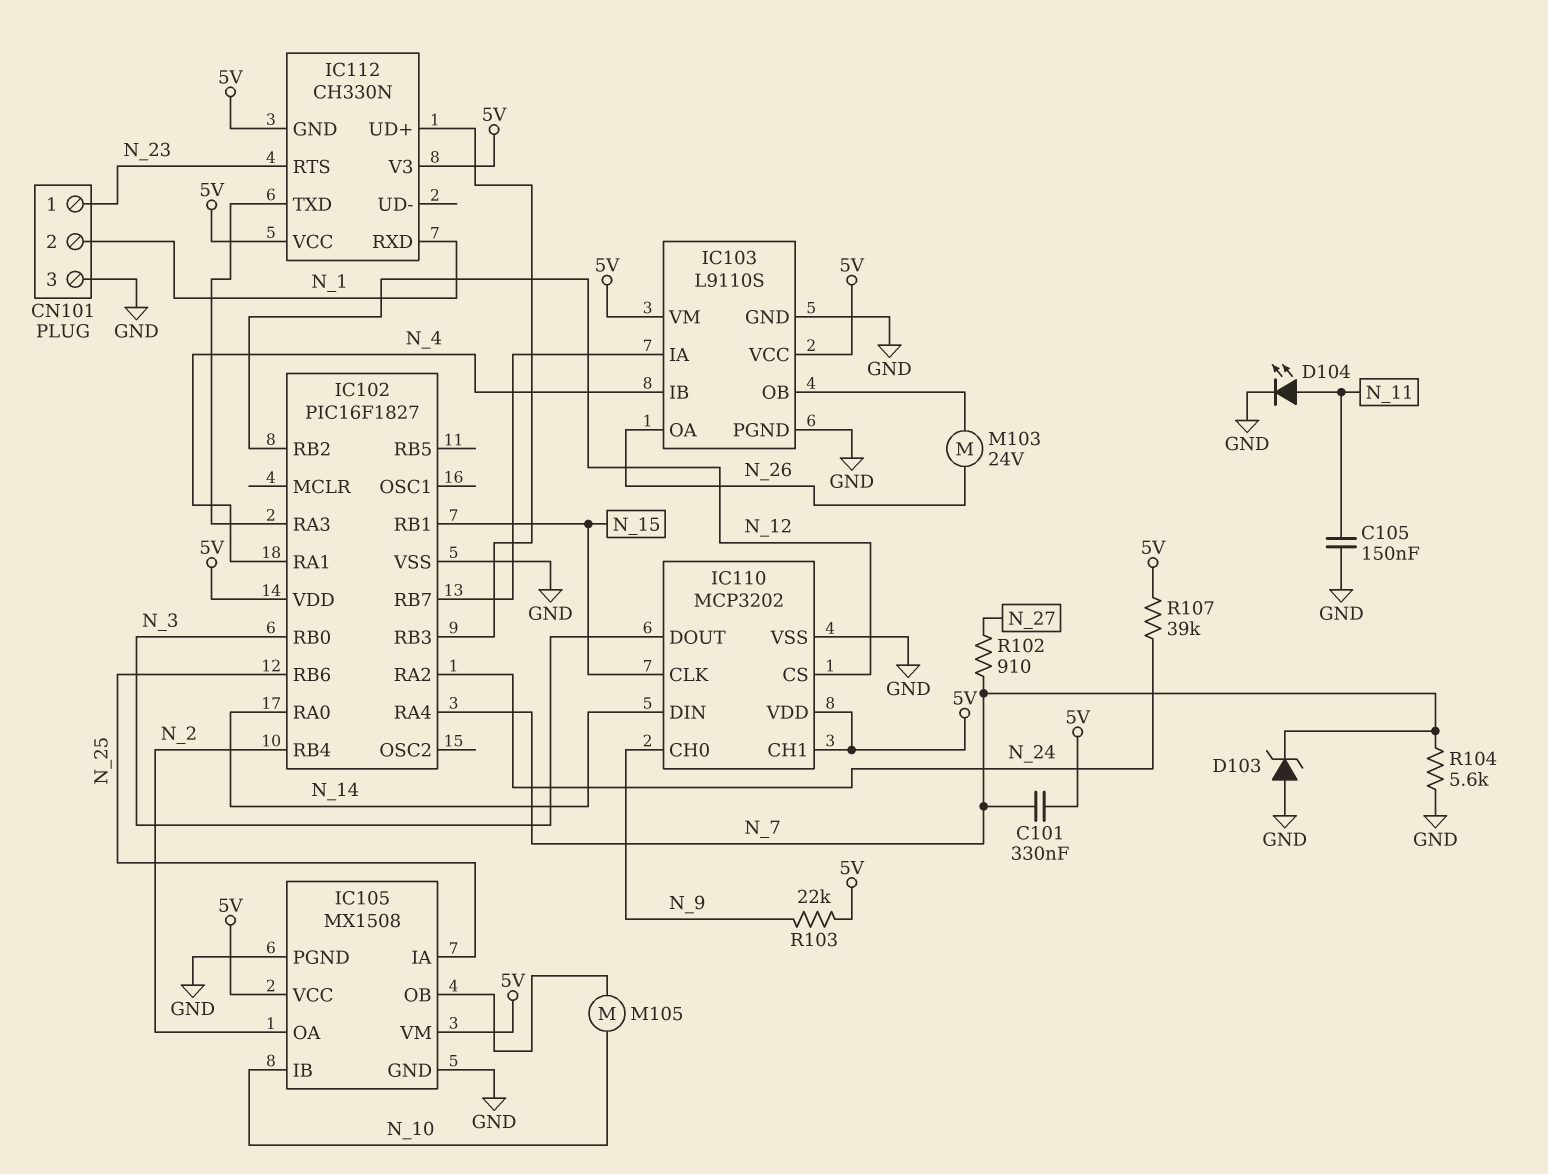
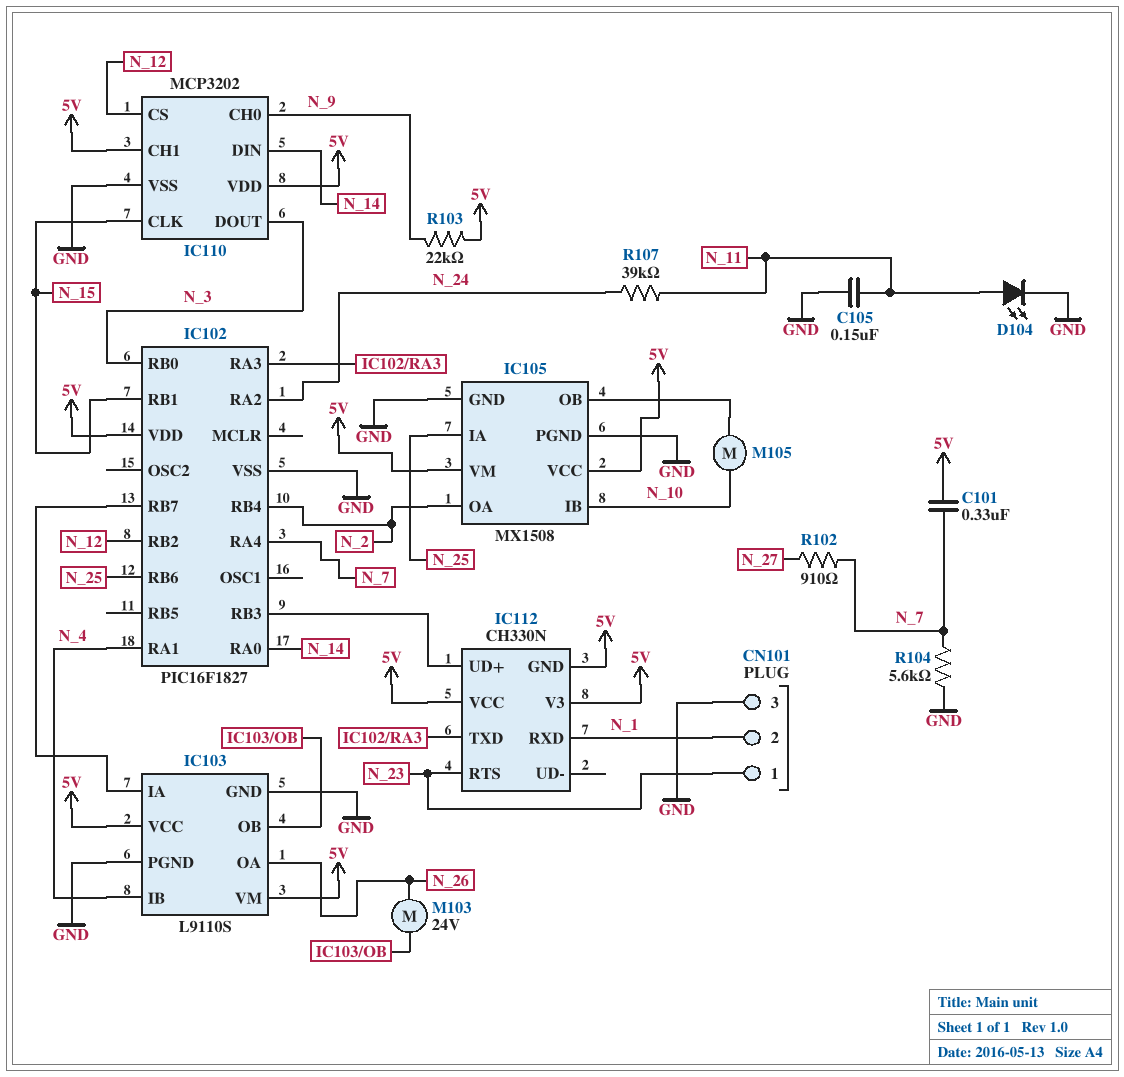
D103: zener (A GND, K N_7) -> none
R107: 39k (5V, N_24) -> 39k (N_11, N_24)

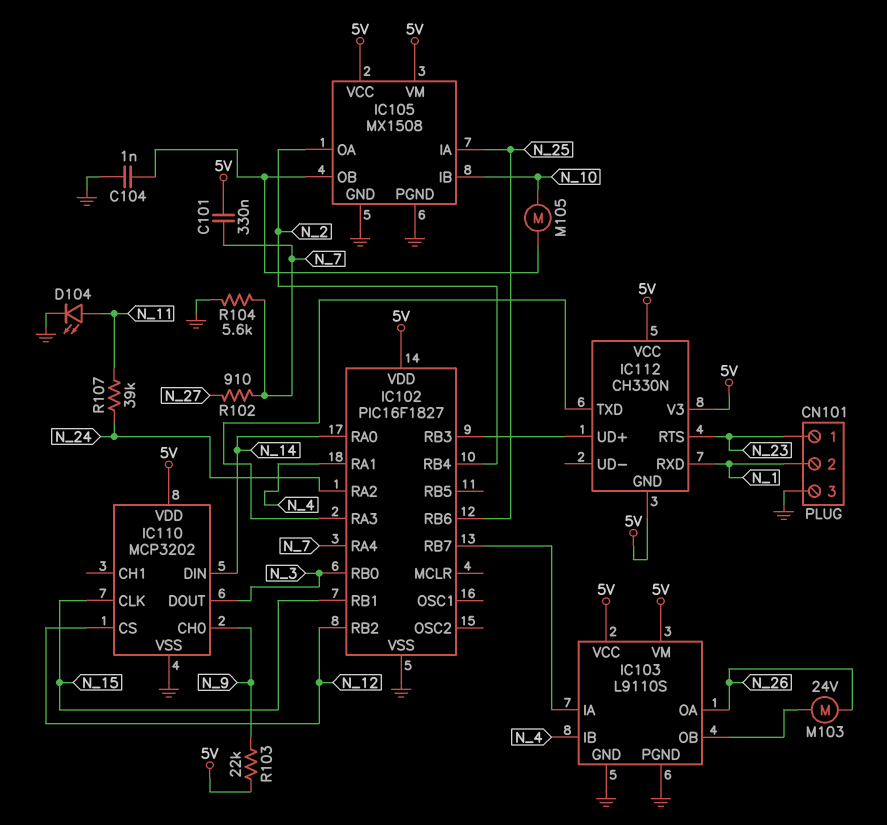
C104: none -> 1nF (GND, IC105/OB)
C105: 150nF (GND, N_11) -> none
IC110 pin CH1: 5V -> none

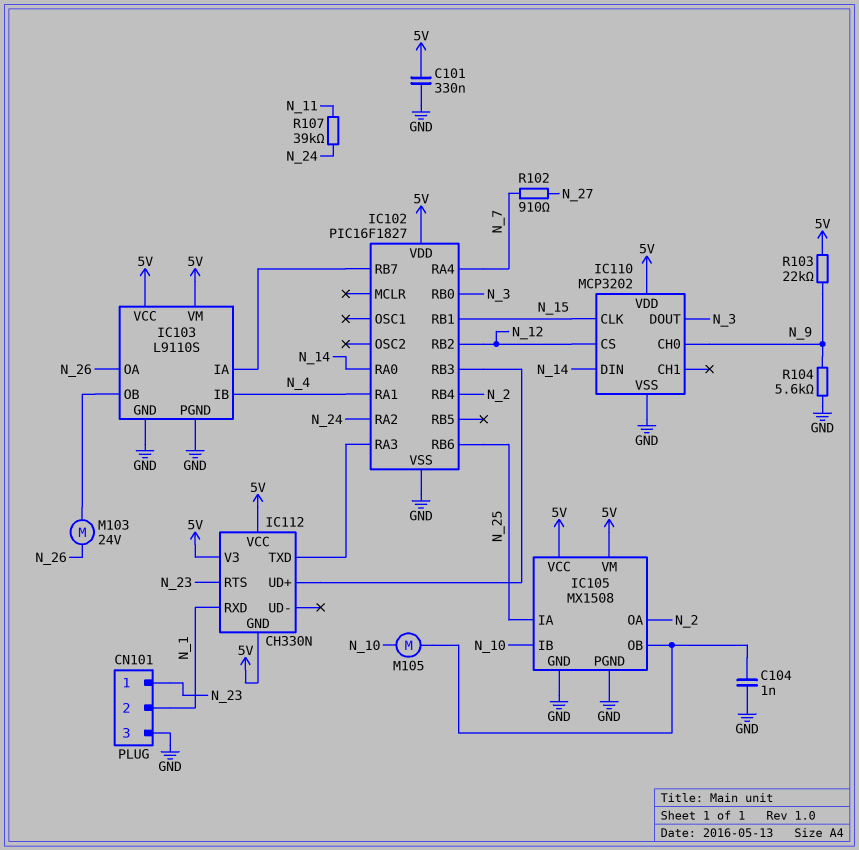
C101: 330nF (5V, N_7) -> 330nF (5V, GND)
D104: LED (A N_11, K GND) -> none
R104: 5.6k (GND, N_7) -> 5.6k (GND, N_9)

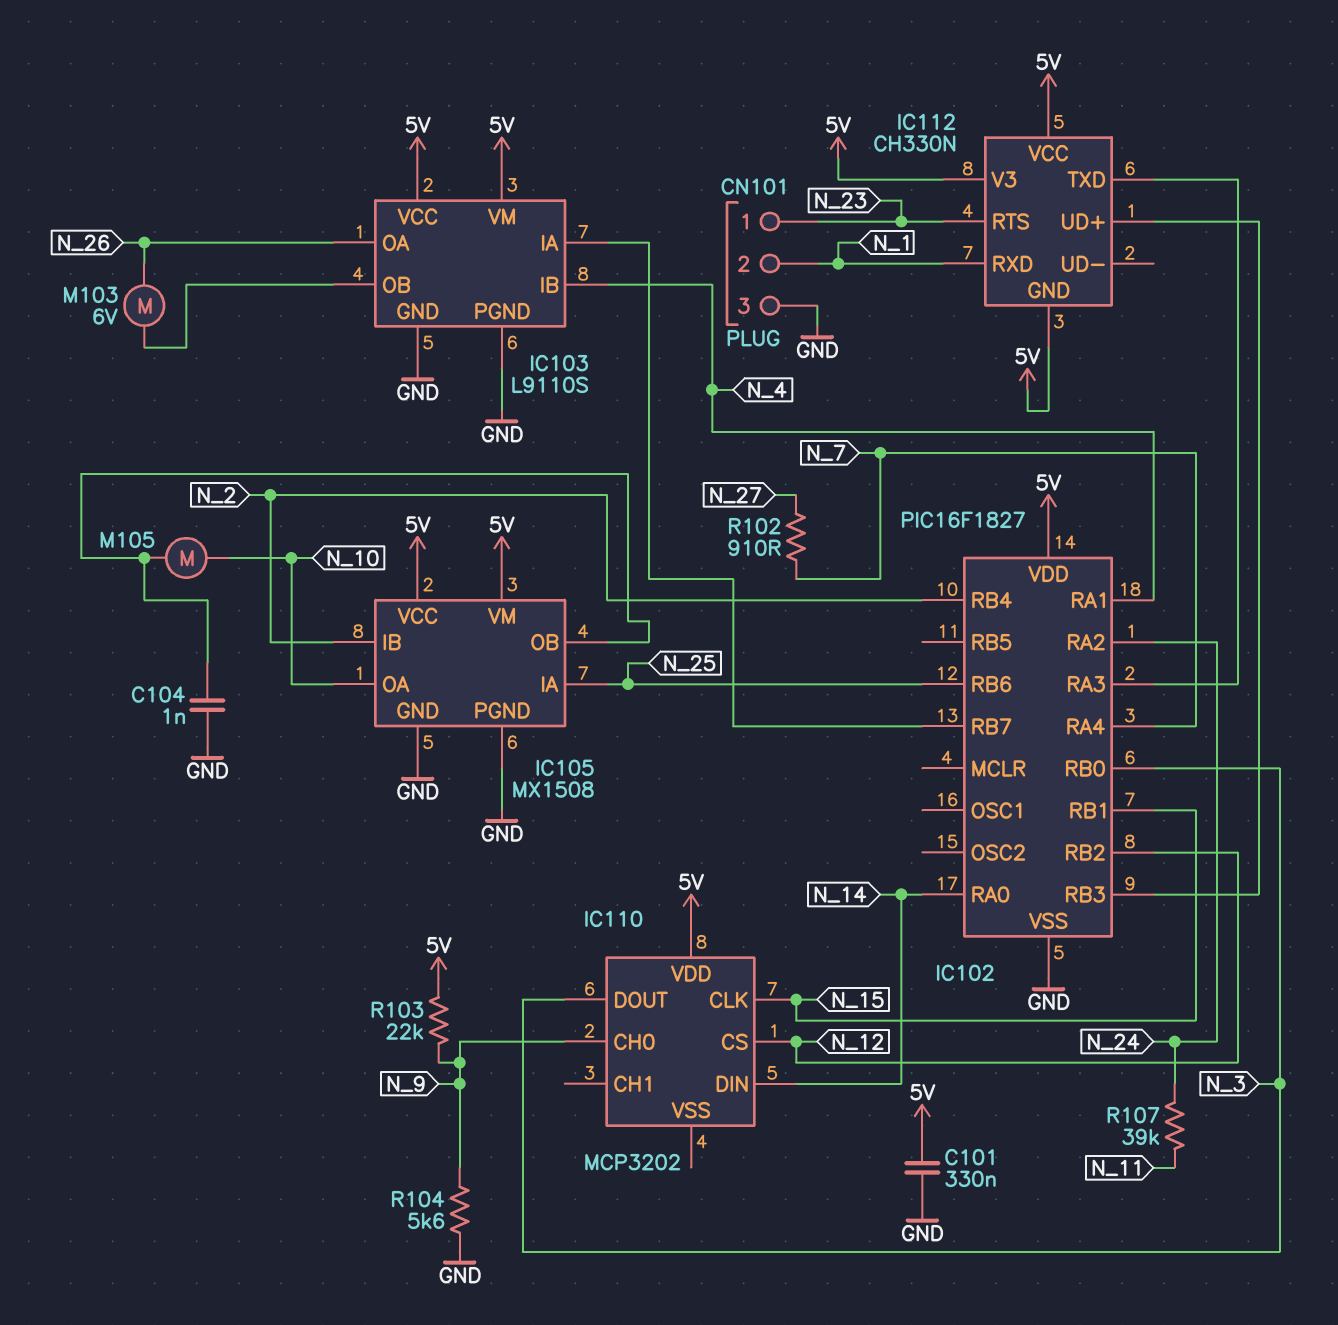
IC105 pin IB: N_10 -> N_2
IC105 pin OA: N_2 -> N_10
IC110 pin VSS: GND -> none
M103: motor 24V (IC103/OB, N_26) -> motor 6V (IC103/OB, N_26)

